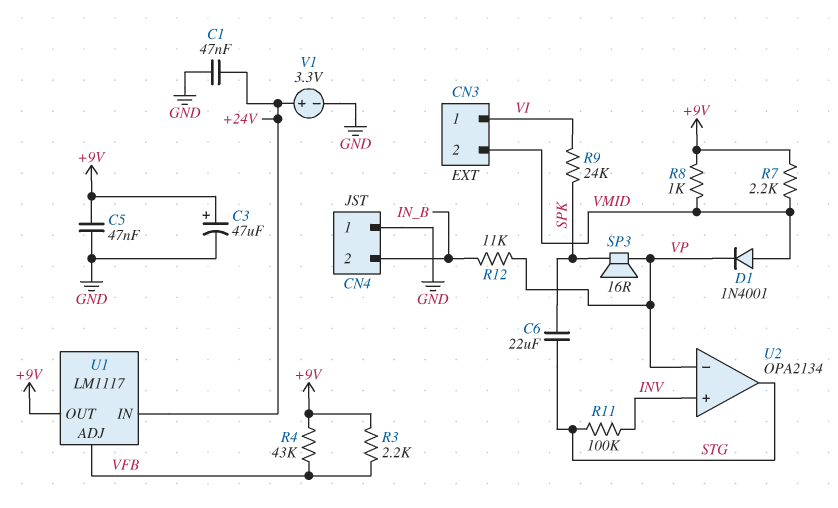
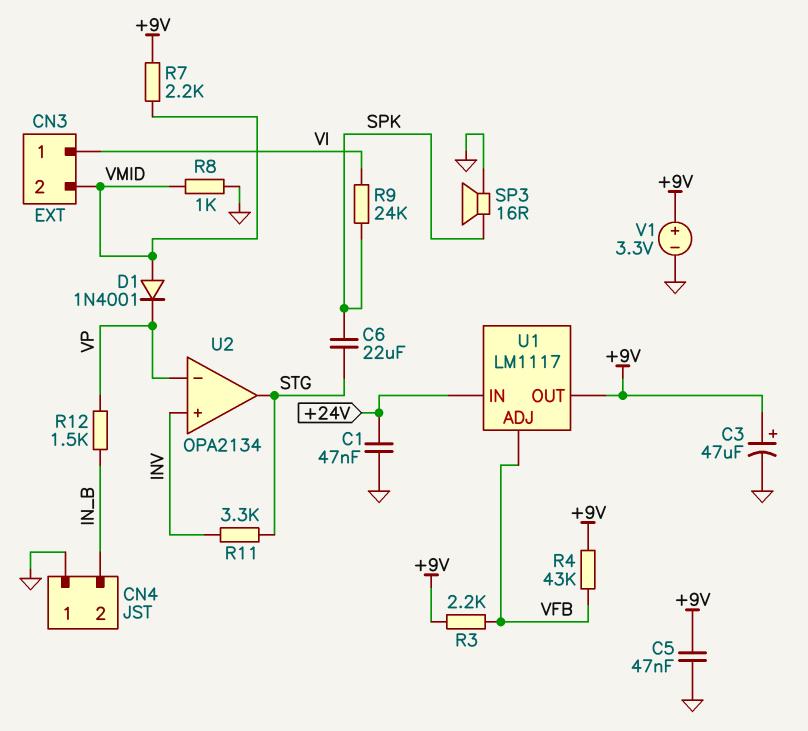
R8: 1k (+9V, VMID) -> 1k (GND, VMID)
R11: 100k (INV, STG) -> 3.3k (INV, STG)
R12: 11k (IN_B, VP) -> 1.5k (IN_B, VP)
SP3: speaker 16R (SPK, VP) -> speaker 16R (GND, SPK)
V1: 3.3V (plus +24V, minus GND) -> 3.3V (plus +9V, minus GND)

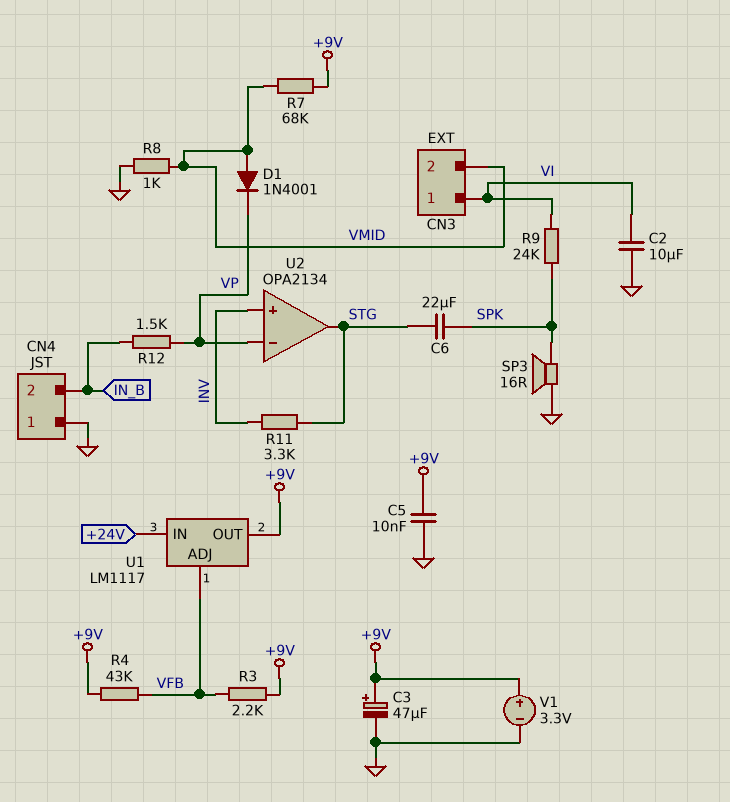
C1: 47nF (+24V, GND) -> none
C2: none -> 10uF (GND, VI)
C5: 47nF (+9V, GND) -> 10nF (+9V, GND)
R7: 2.2k (+9V, VMID) -> 68k (+9V, VMID)

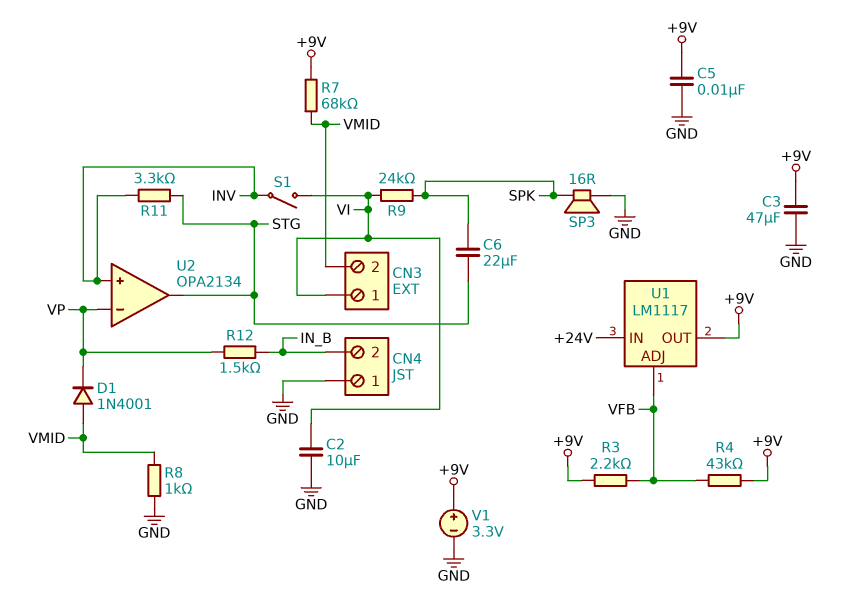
C3: 47uF (plus +9V, minus GND) -> 47uF (+9V, GND)
S1: none -> switch (INV, VI)

